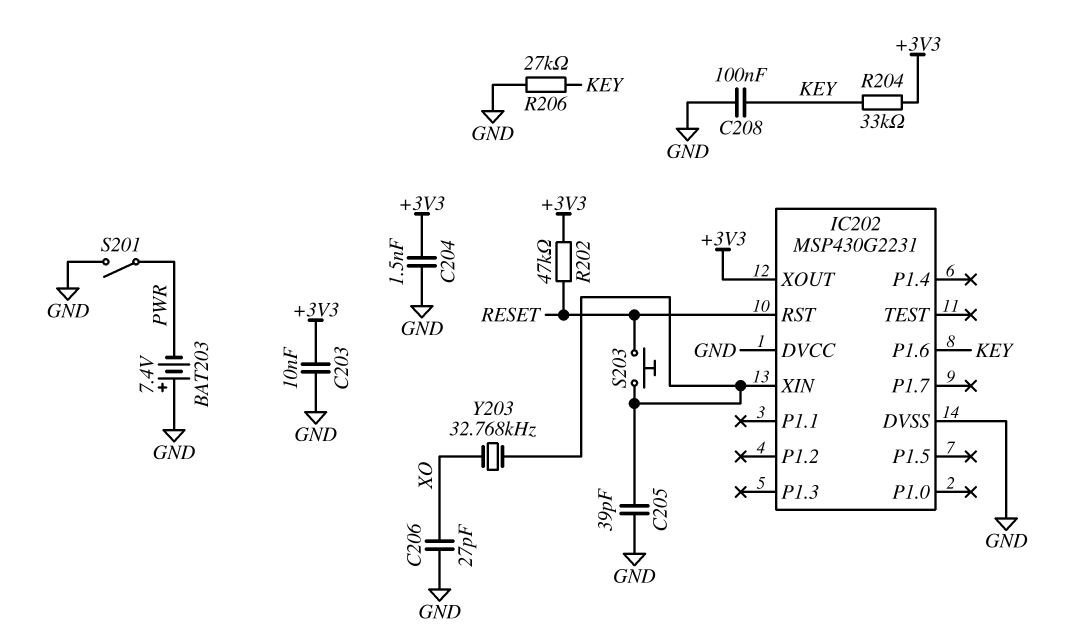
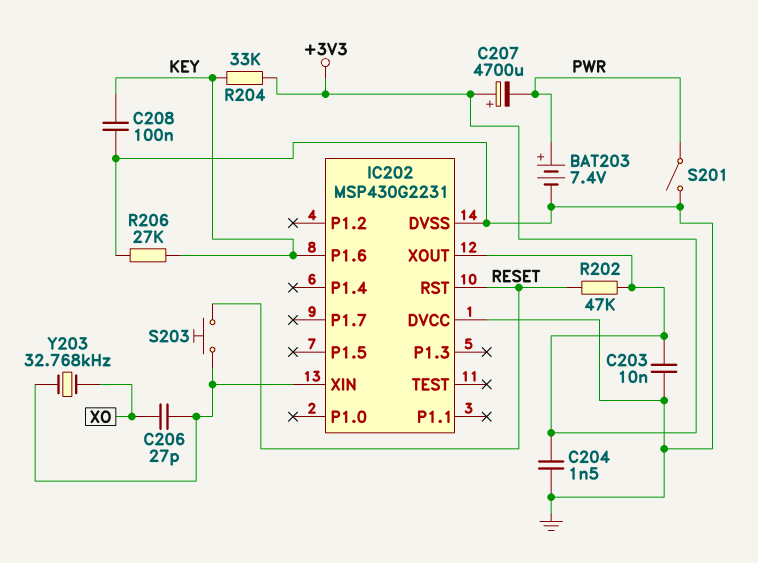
BAT203: 7.4V (plus GND, minus PWR) -> 7.4V (plus PWR, minus GND)
C205: 39pF (GND, IC202/XIN) -> none
C206: 27pF (GND, XO) -> 27pF (IC202/XIN, XO)
C207: none -> 4700uF (plus +3V3, minus PWR)

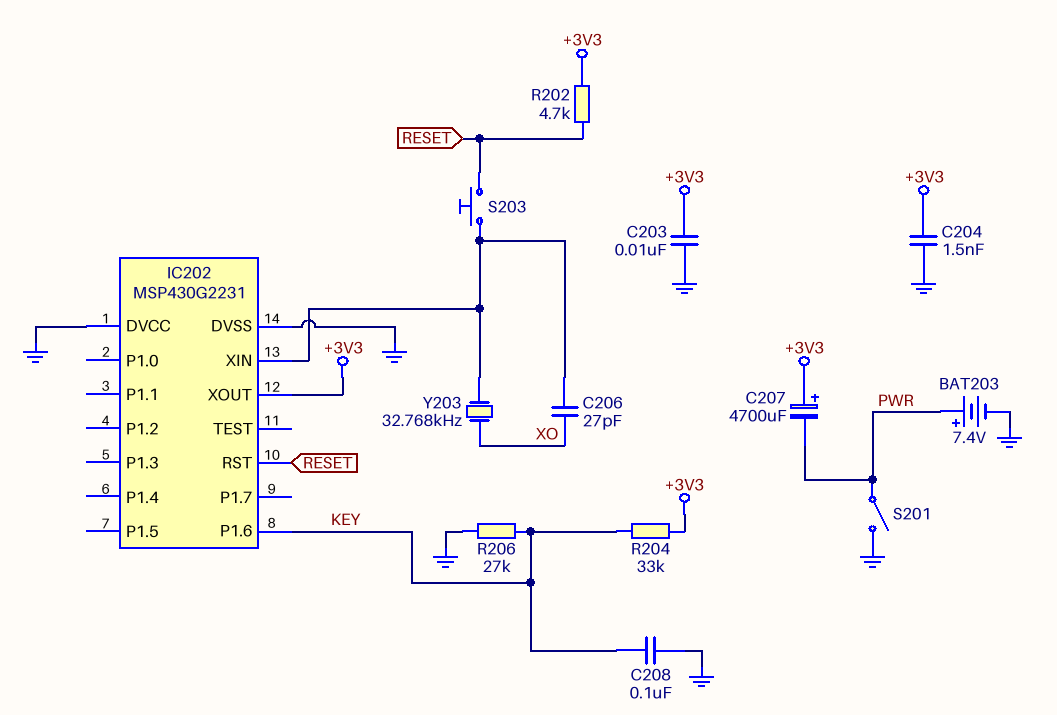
R202: 47k (+3V3, RESET) -> 4.7k (+3V3, RESET)

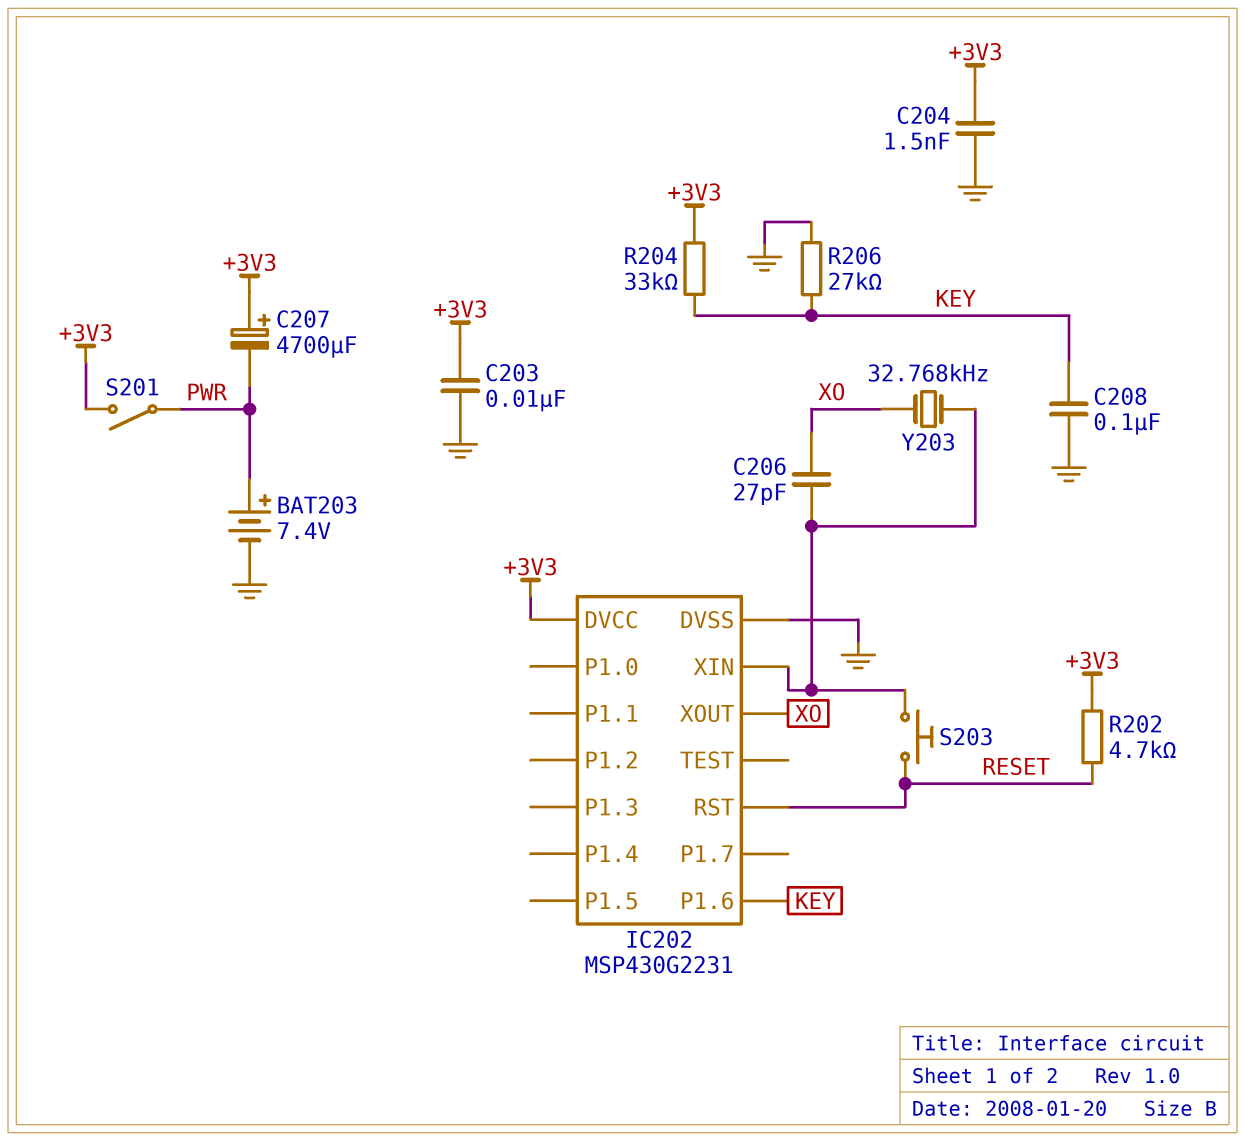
IC202 pin DVCC: GND -> +3V3
IC202 pin XOUT: +3V3 -> XO
S201: switch (GND, PWR) -> switch (+3V3, PWR)

